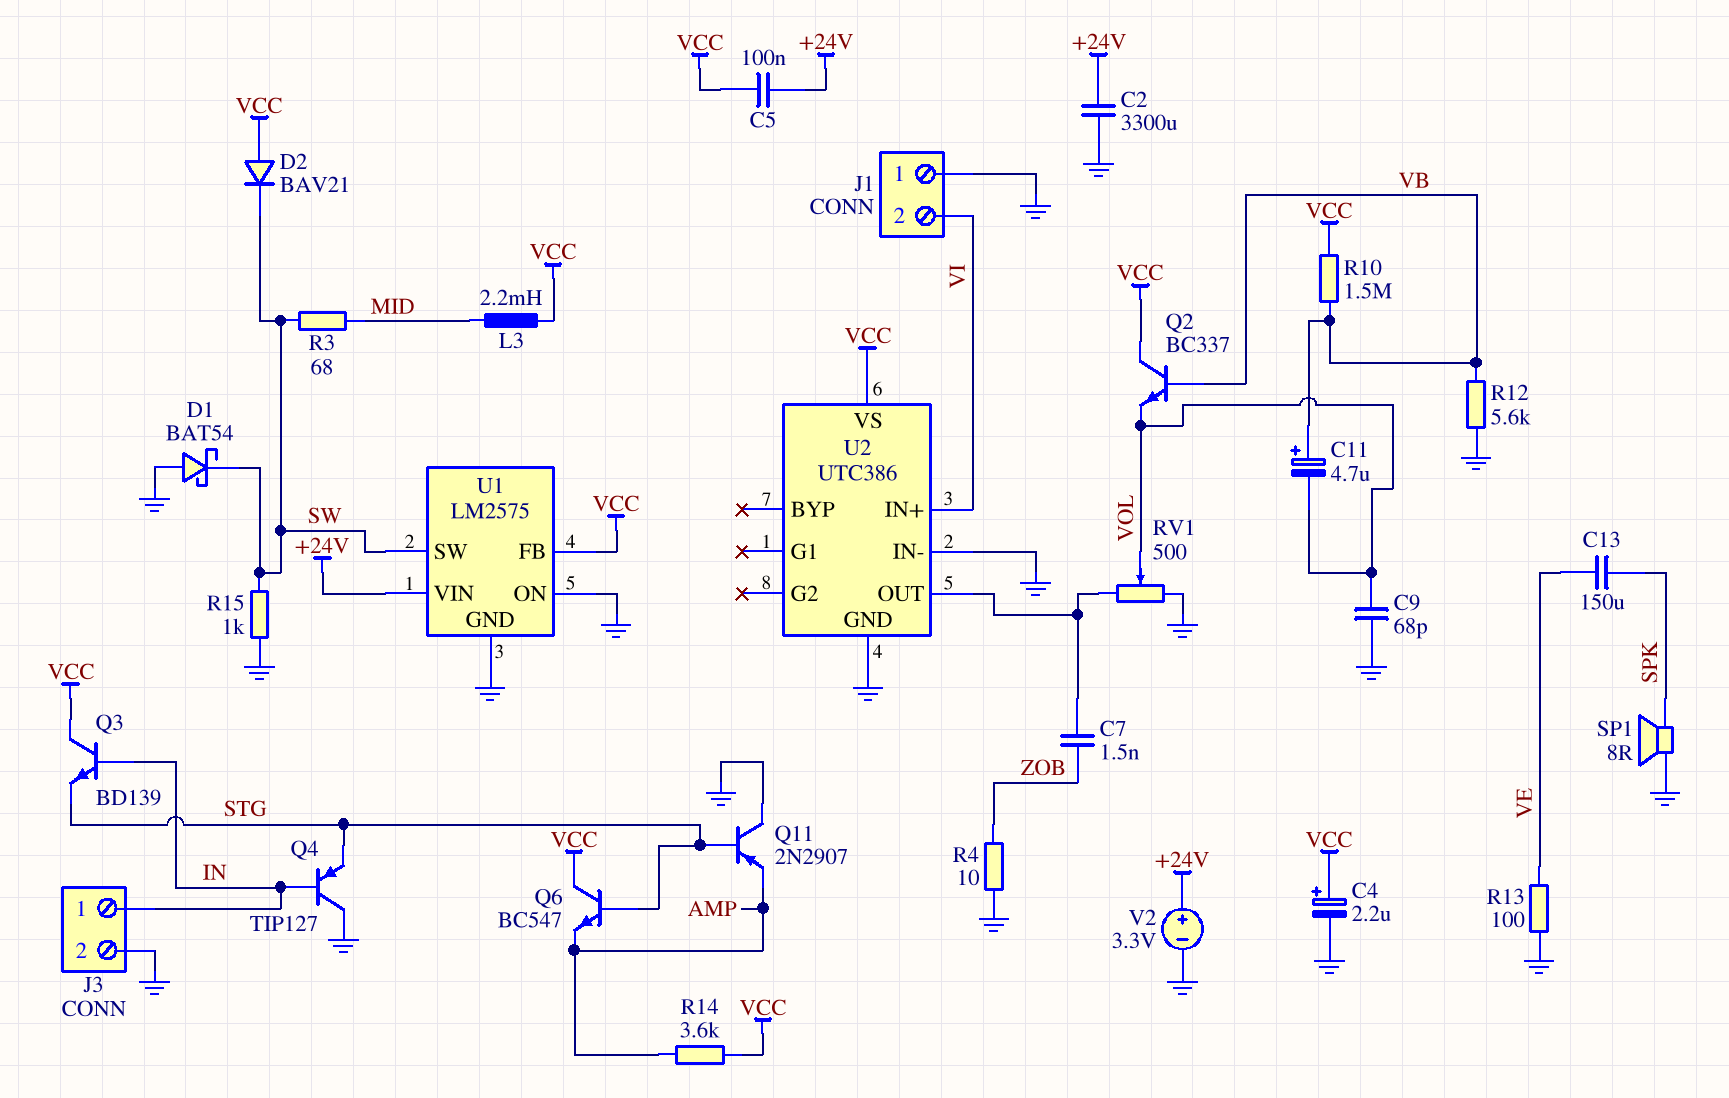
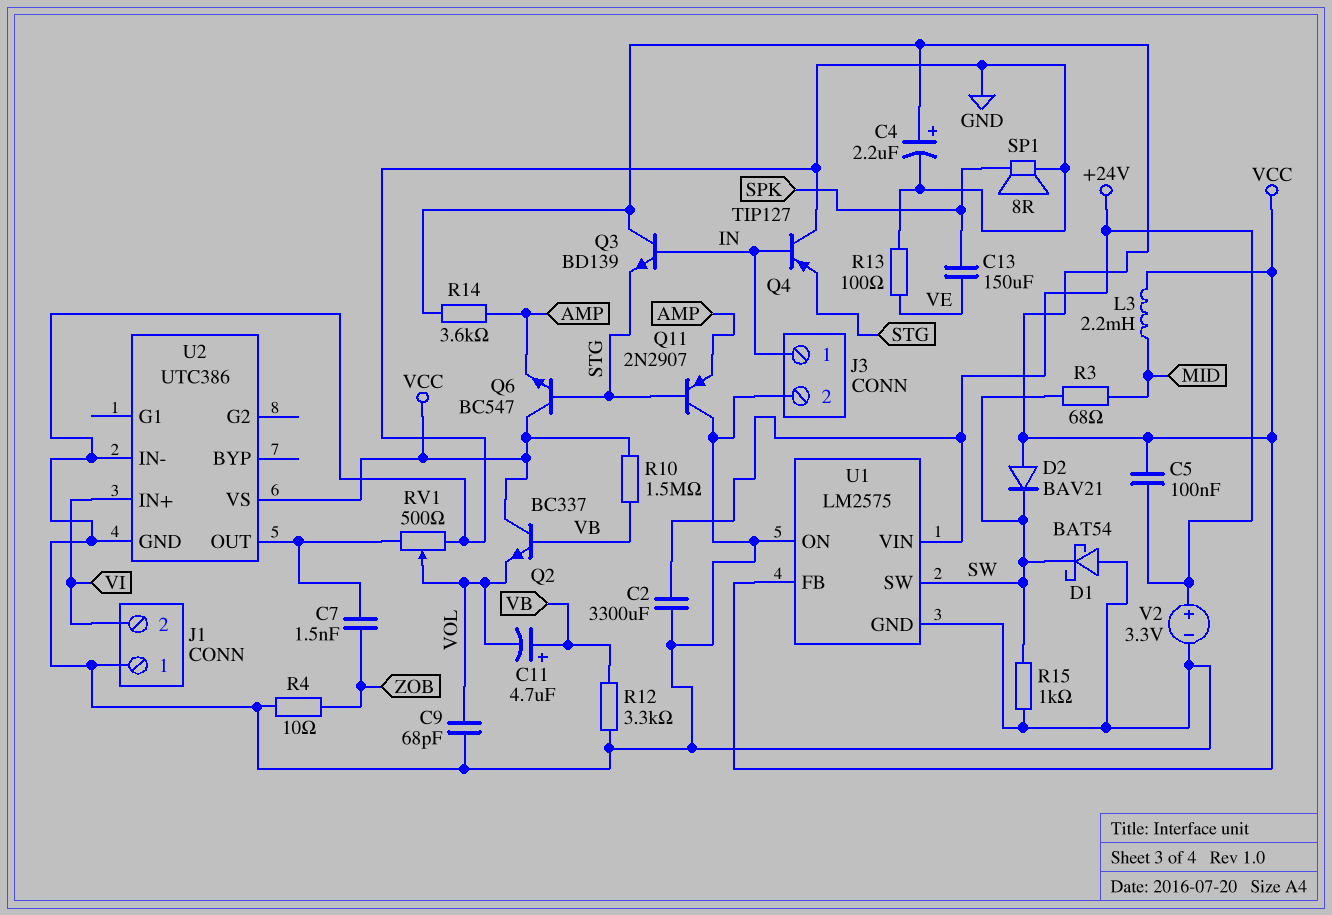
R12: 5.6k (GND, VB) -> 3.3k (GND, VB)

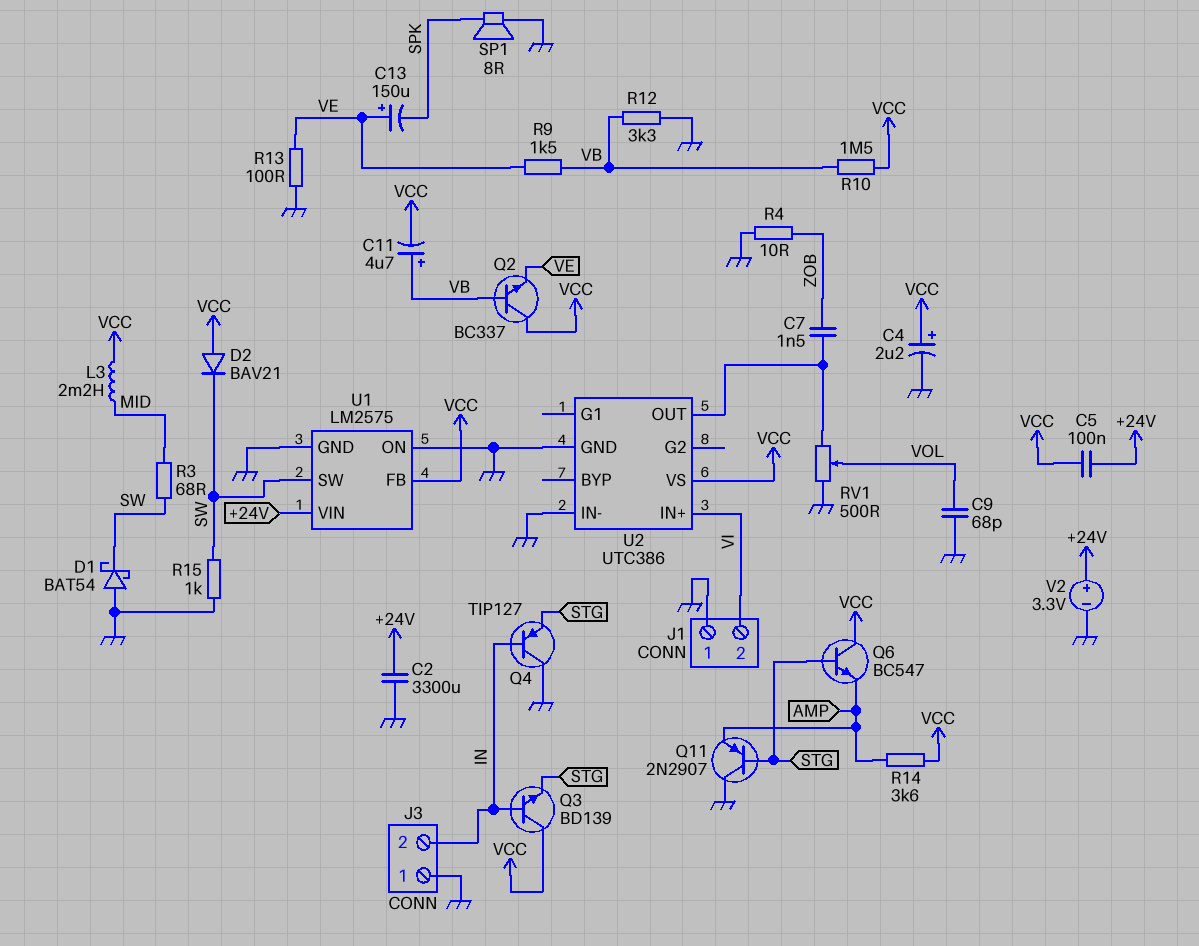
C11: 4.7uF (plus VB, minus VOL) -> 4.7uF (plus VB, minus VCC)
C13: 150uF (SPK, VE) -> 150uF (plus VE, minus SPK)
J3 pin 1: IN -> GND
J3 pin 2: GND -> IN
Q2: NPN BC337 (B VB, C VCC, E VOL) -> NPN BC337 (B VB, C VCC, E VE)
R9: none -> 1.5k (VB, VE)

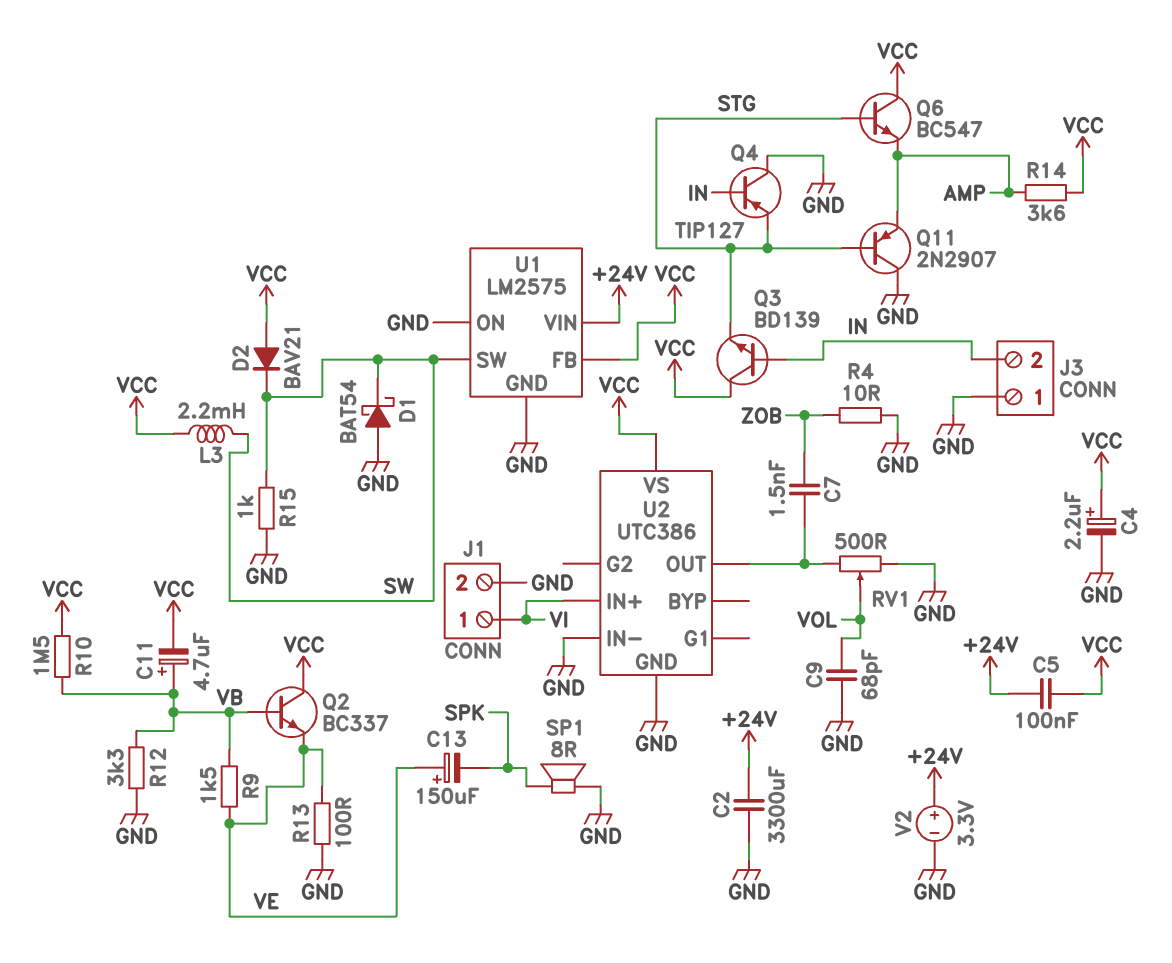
J1 pin 1: GND -> VI
J1 pin 2: VI -> GND
L3: 2.2mH (MID, VCC) -> 2.2mH (SW, VCC)
R3: 68 (MID, SW) -> none

